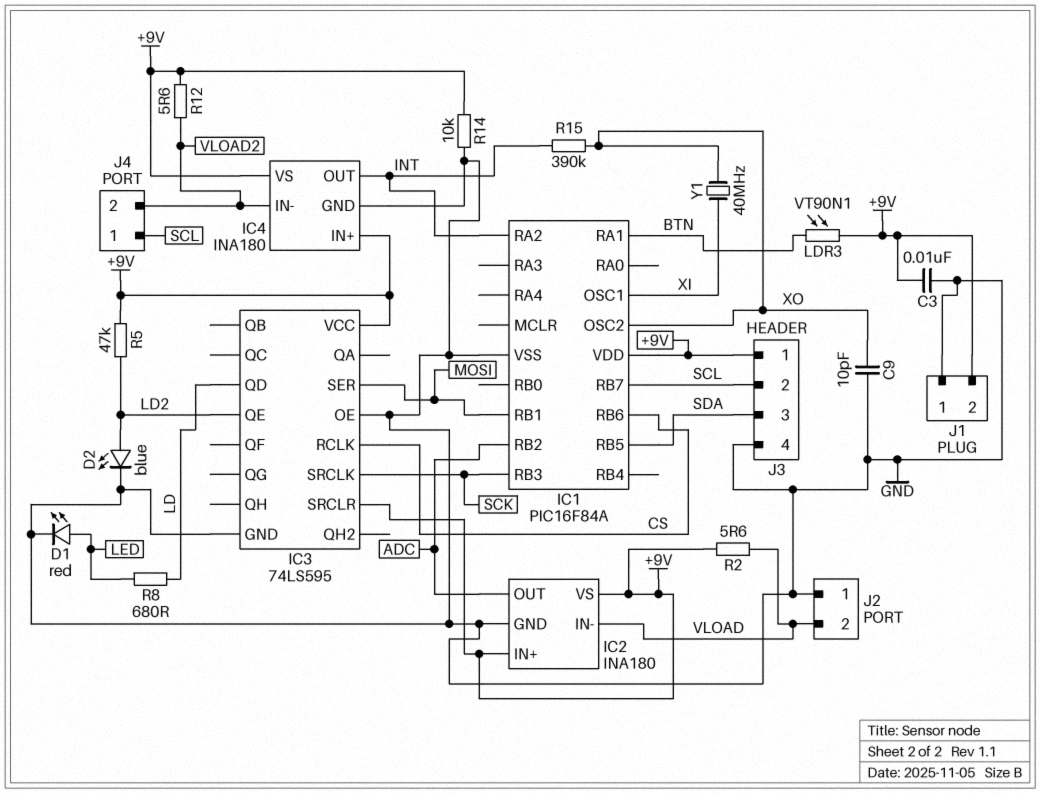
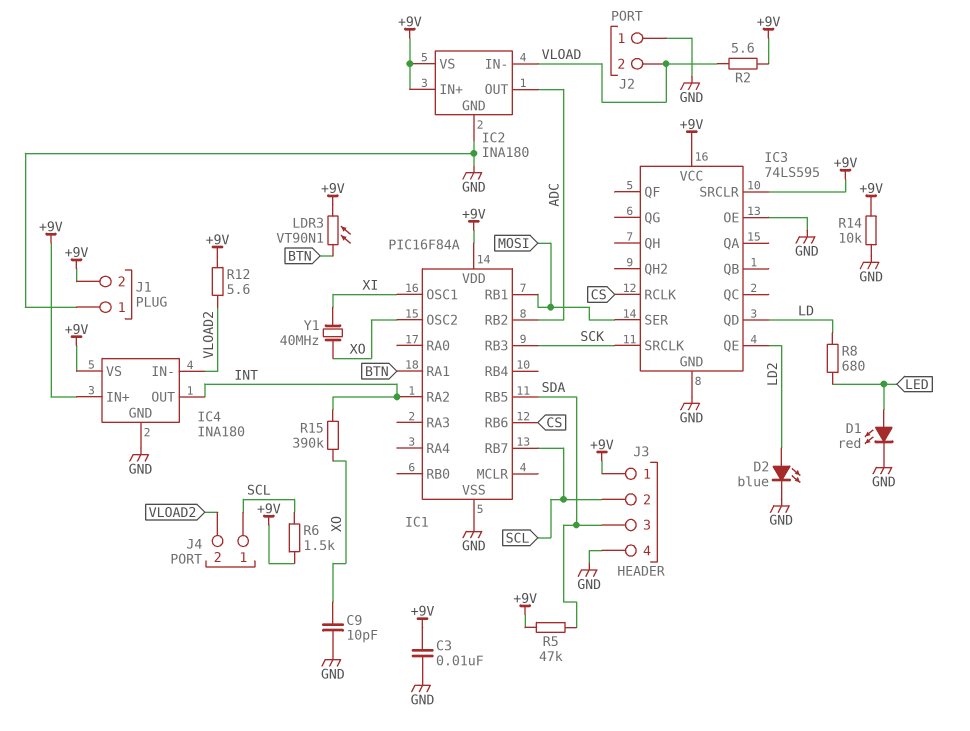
R5: 47k (+9V, LD2) -> 47k (+9V, SDA)
R6: none -> 1.5k (+9V, SCL)

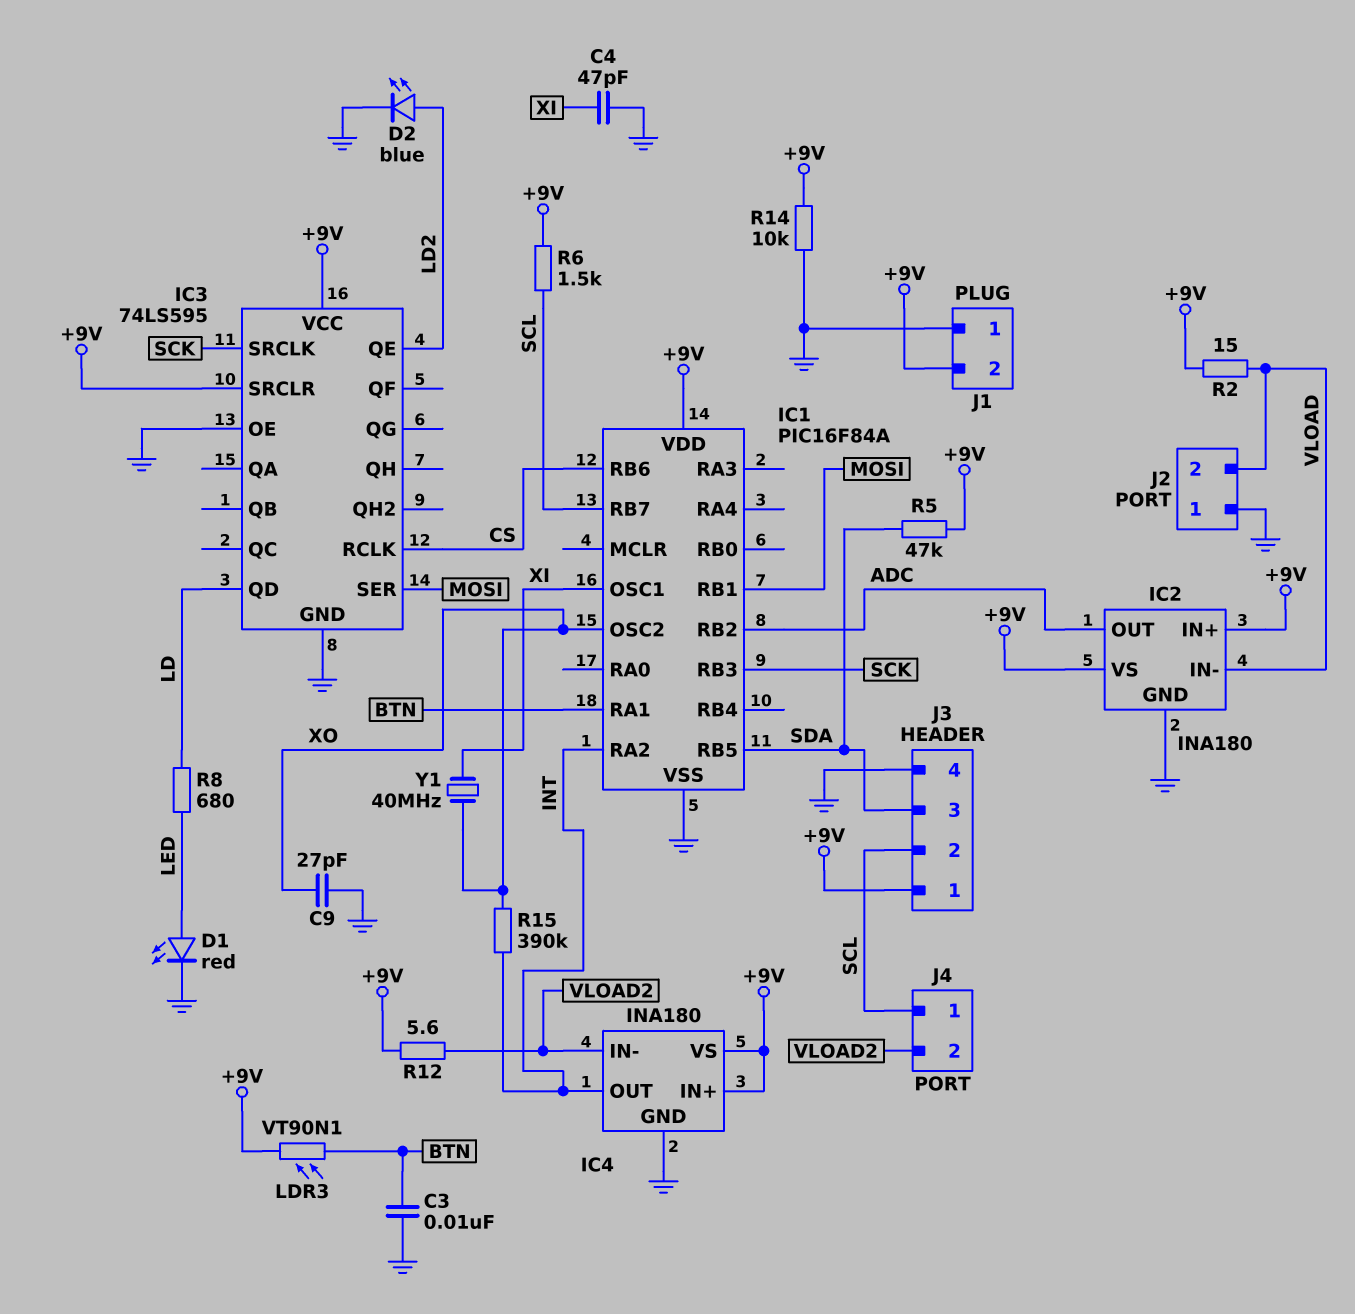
C3: 10nF (+9V, GND) -> 10nF (BTN, GND)
C4: none -> 47pF (GND, XI)
C9: 10pF (GND, XO) -> 27pF (GND, XO)
R2: 5.6 (+9V, VLOAD) -> 15 (+9V, VLOAD)

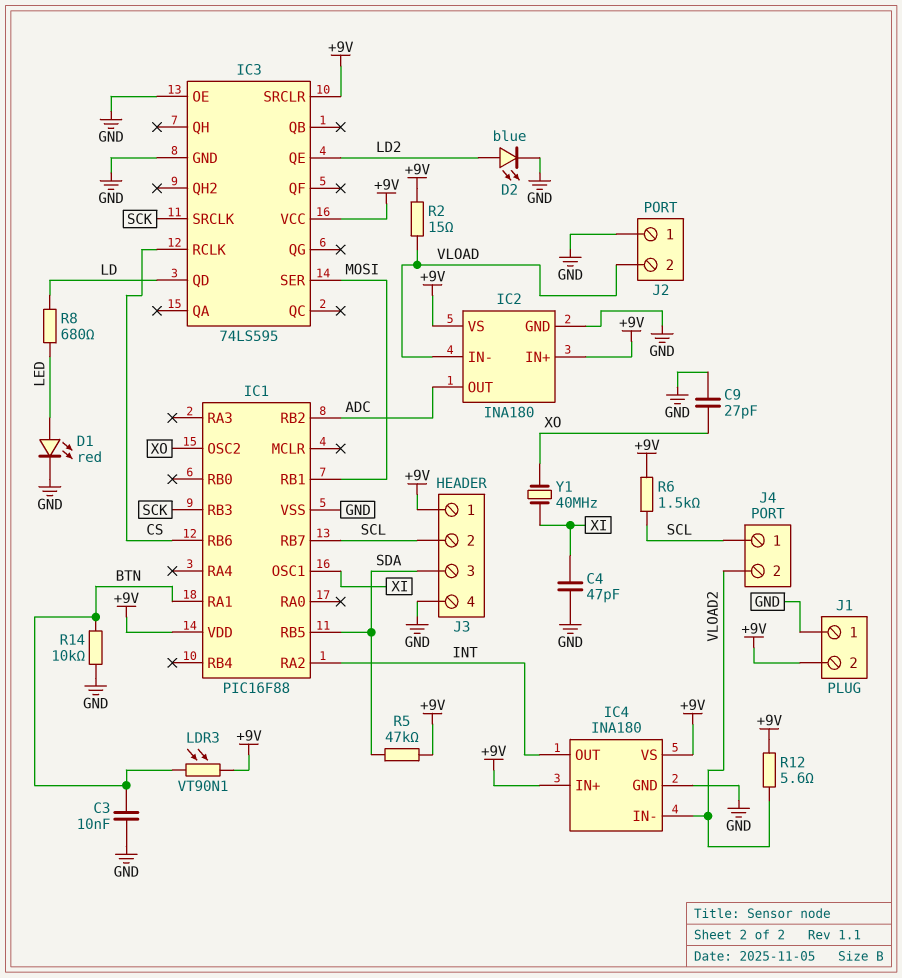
IC1: PIC16F84A -> PIC16F88
R14: 10k (+9V, GND) -> 10k (BTN, GND)
R15: 390k (INT, XO) -> none

